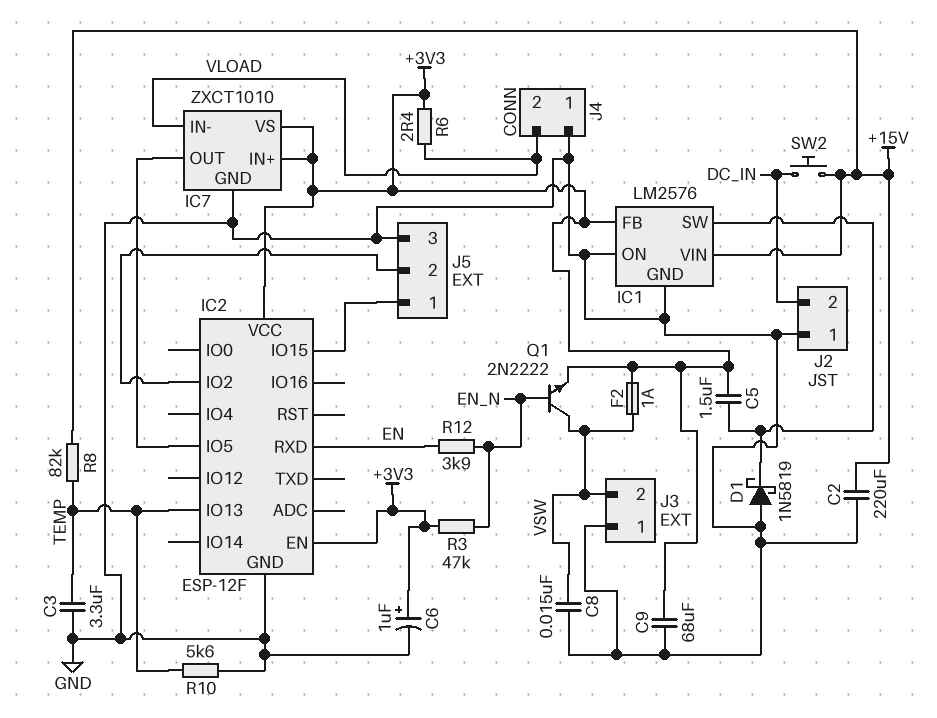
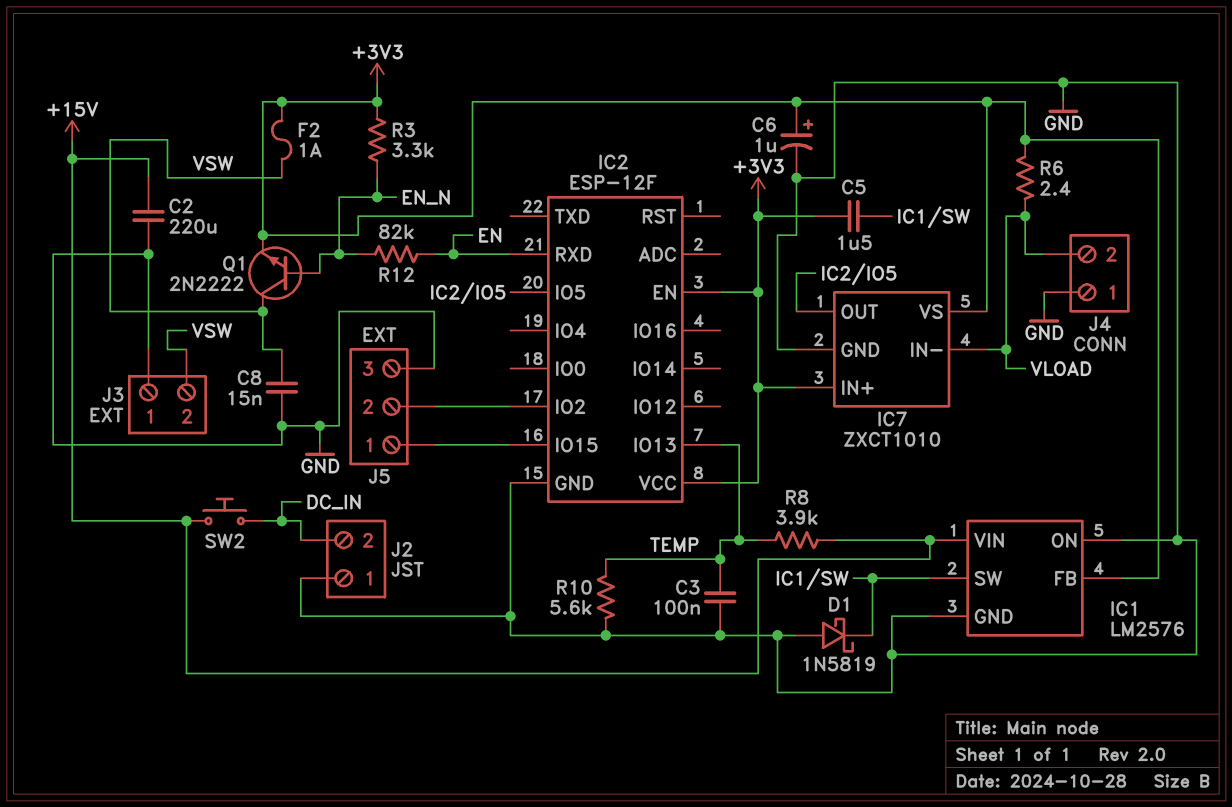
C3: 3.3uF (GND, TEMP) -> 100nF (GND, TEMP)
C9: 68uF (+3V3, GND) -> none
R3: 47k (+3V3, EN_N) -> 3.3k (+3V3, EN_N)
R8: 82k (+15V, TEMP) -> 3.9k (+15V, TEMP)
R12: 3.9k (EN, EN_N) -> 82k (EN, EN_N)

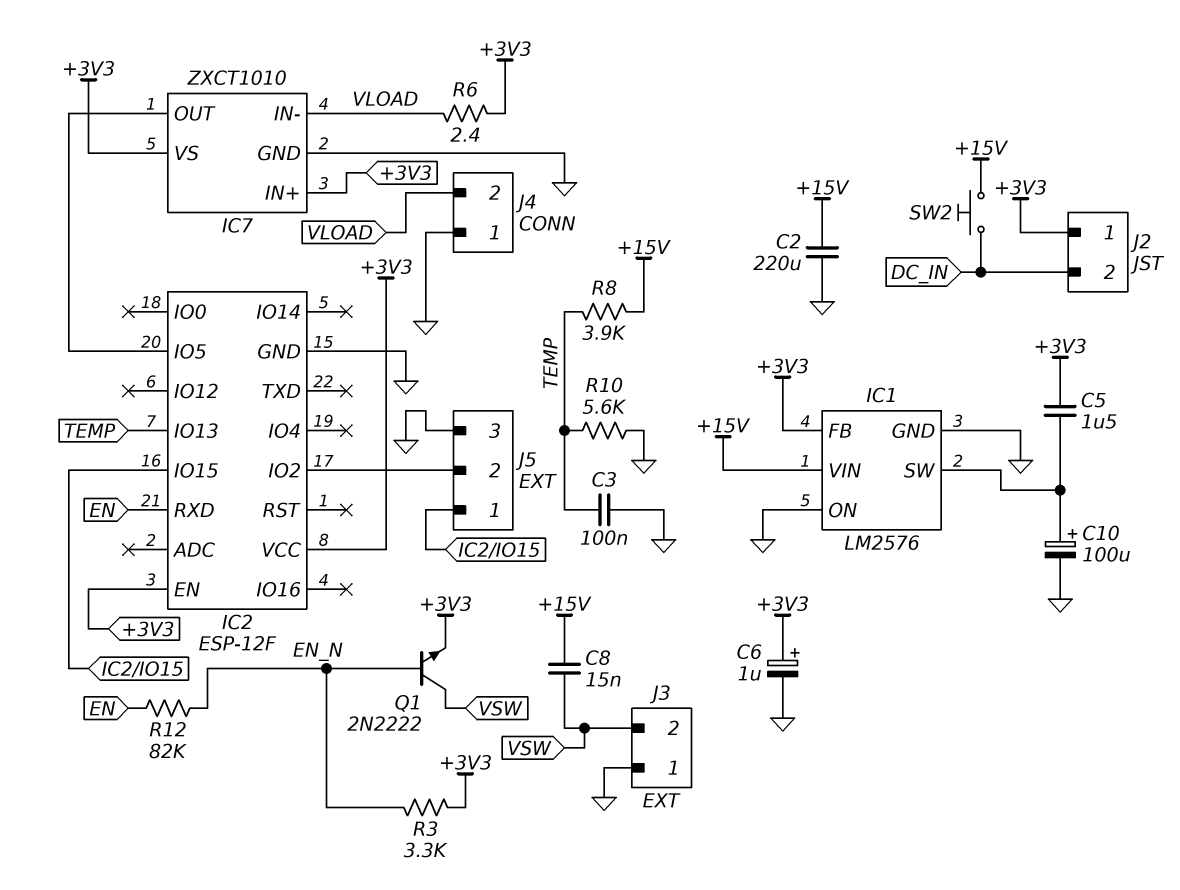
C8: 15nF (GND, VSW) -> 15nF (+15V, VSW)
C10: none -> 100uF (plus IC1/SW, minus GND)
D1: schottky 1N5819 (A GND, K IC1/SW) -> none
F2: 1A (+3V3, VSW) -> none
J2 pin 1: GND -> +3V3

